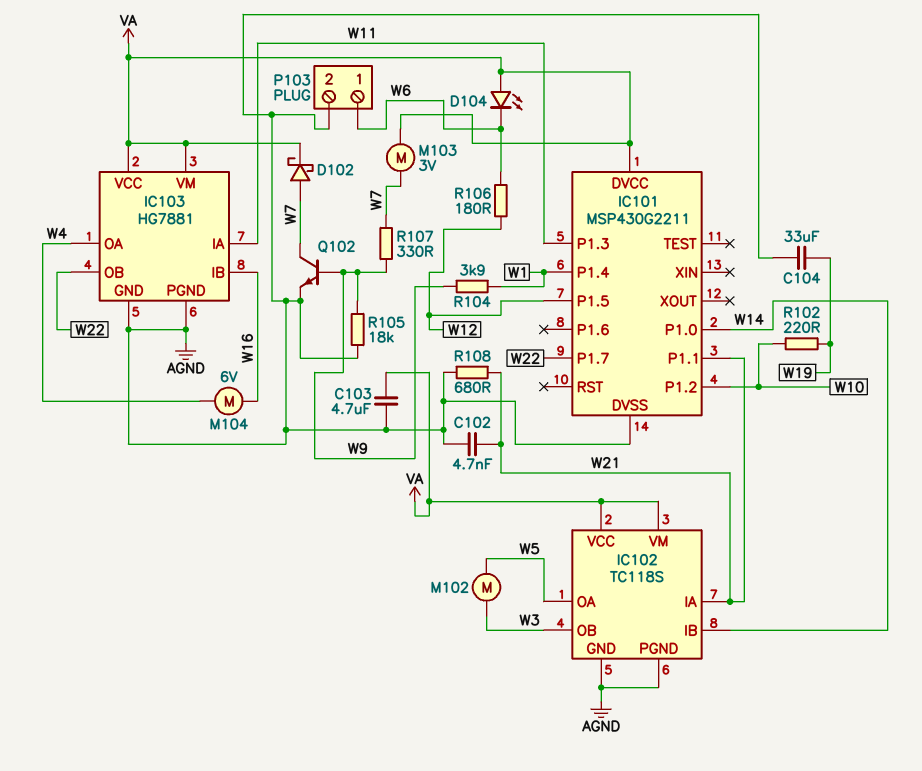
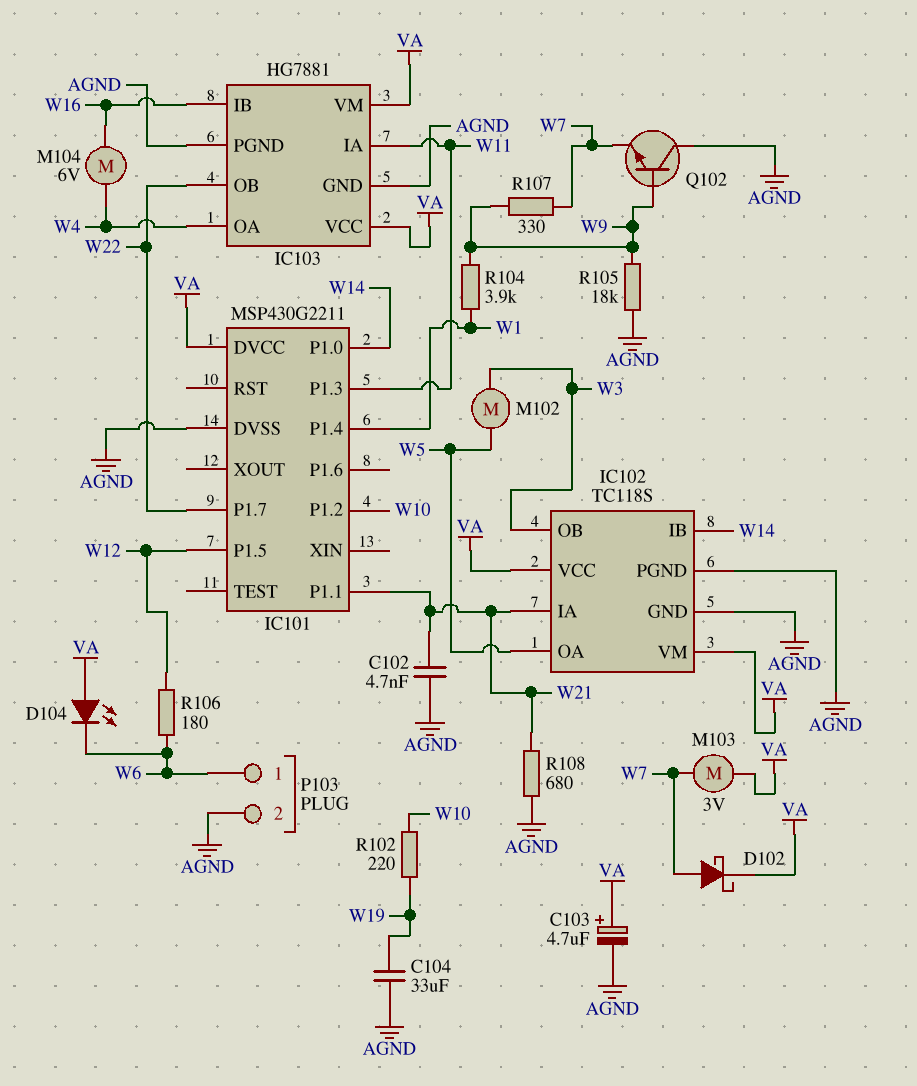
C103: 4.7uF (AGND, VA) -> 4.7uF (plus VA, minus AGND)
Q102: NPN (B W9, C W7, E AGND) -> NPN (B W9, C AGND, E W7)

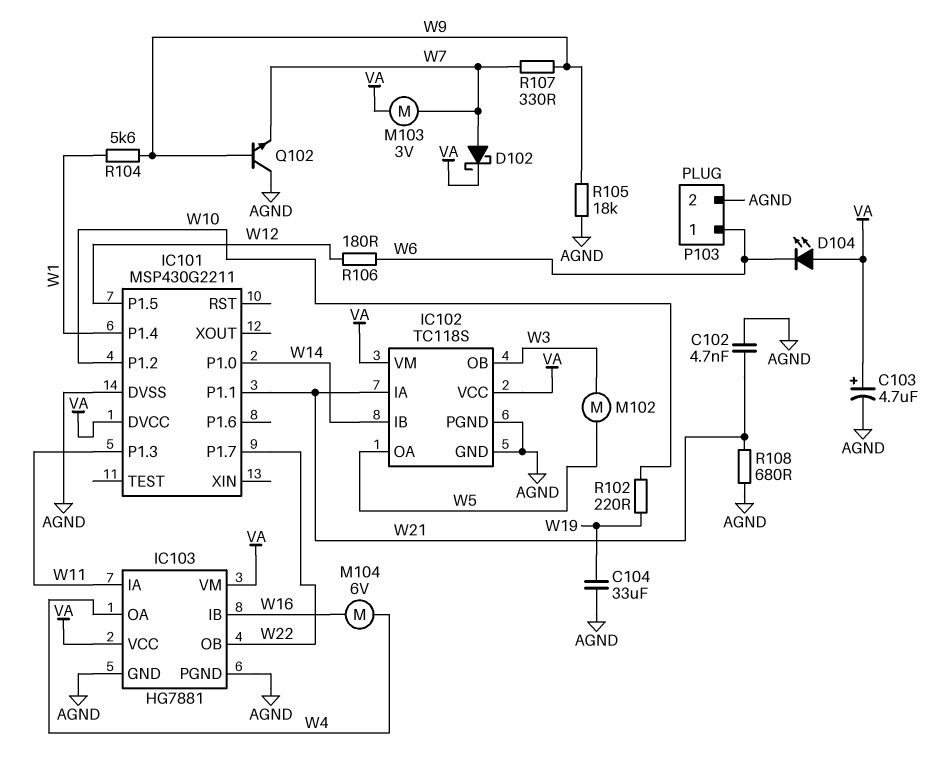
R104: 3.9k (W1, W9) -> 5.6k (W1, W9)

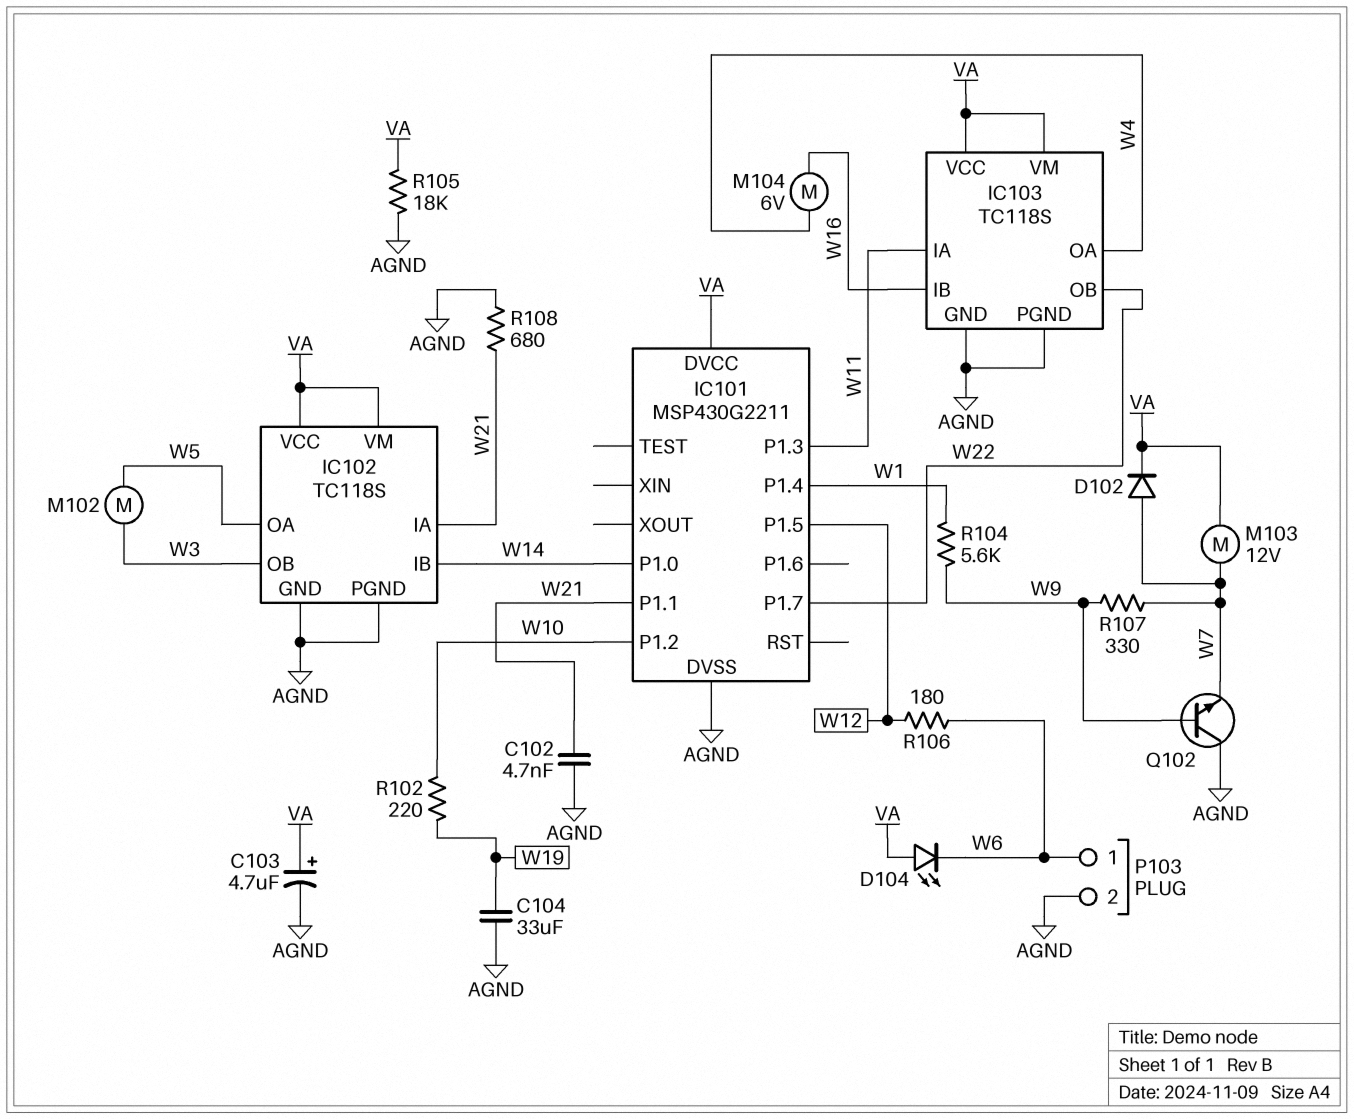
D102: schottky (A W7, K VA) -> diode (A W7, K VA)
IC103: HG7881 -> TC118S
M103: motor 3V (VA, W7) -> motor 12V (VA, W7)
R105: 18k (AGND, W9) -> 18k (AGND, VA)

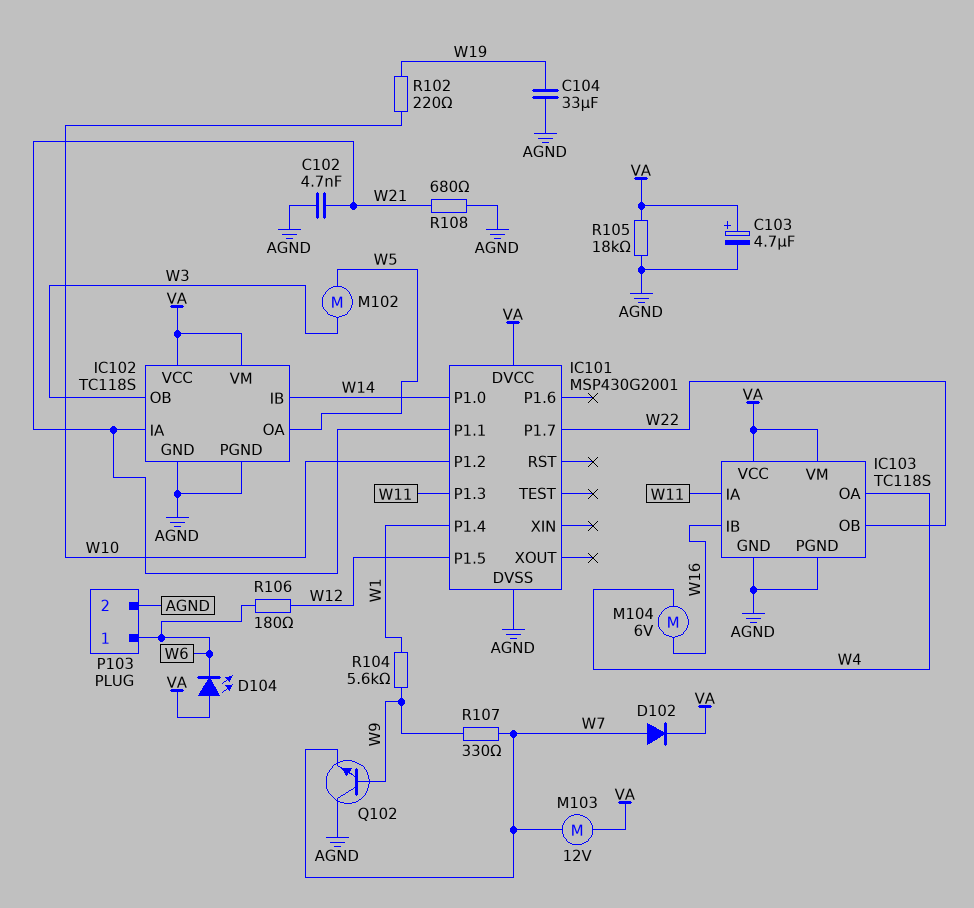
IC101: MSP430G2211 -> MSP430G2001

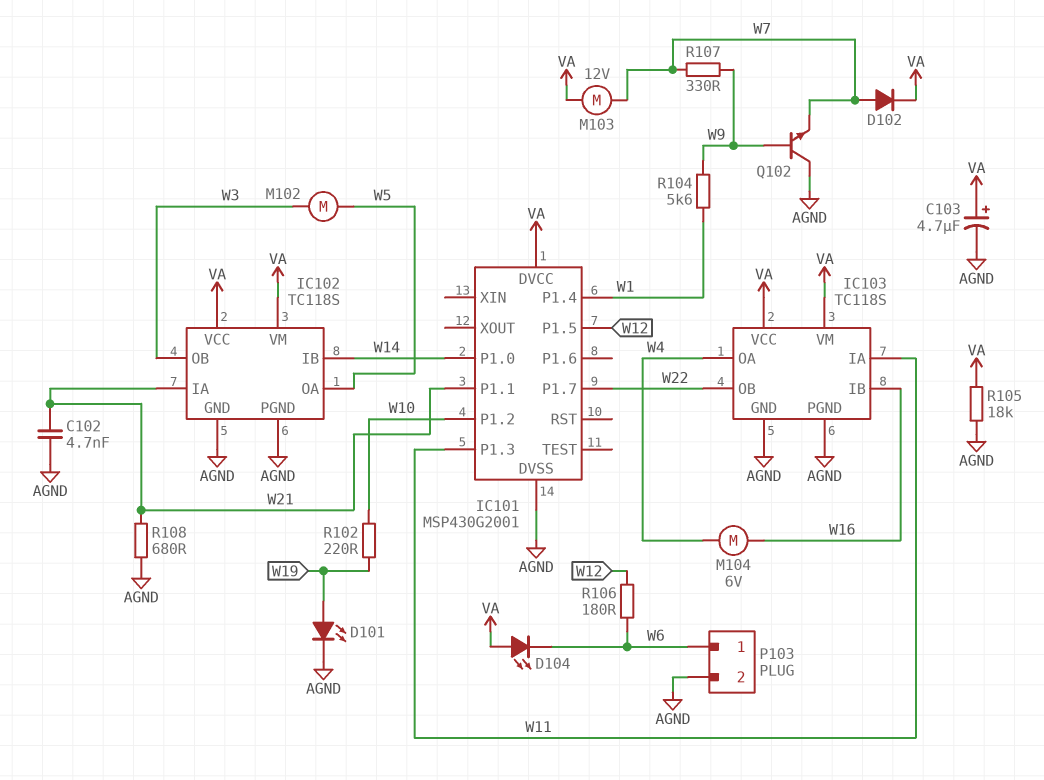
C104: 33uF (AGND, W19) -> none
D101: none -> LED (A W19, K AGND)

